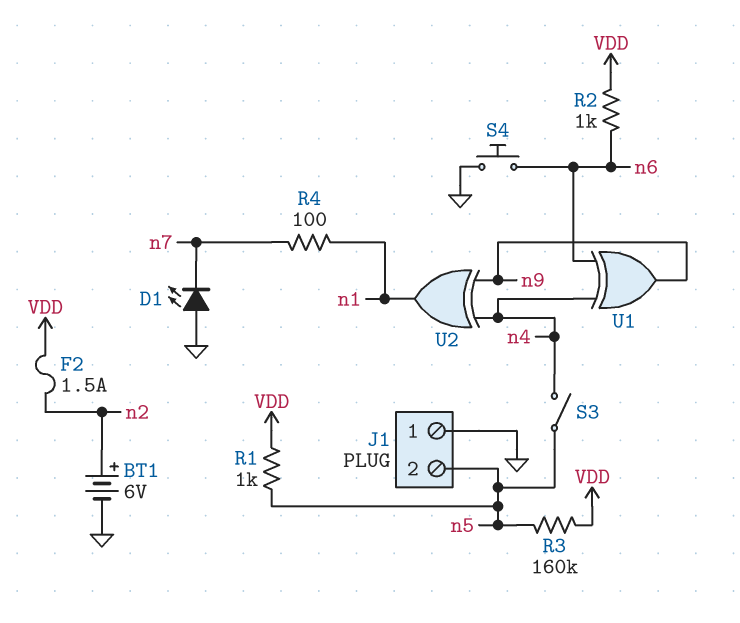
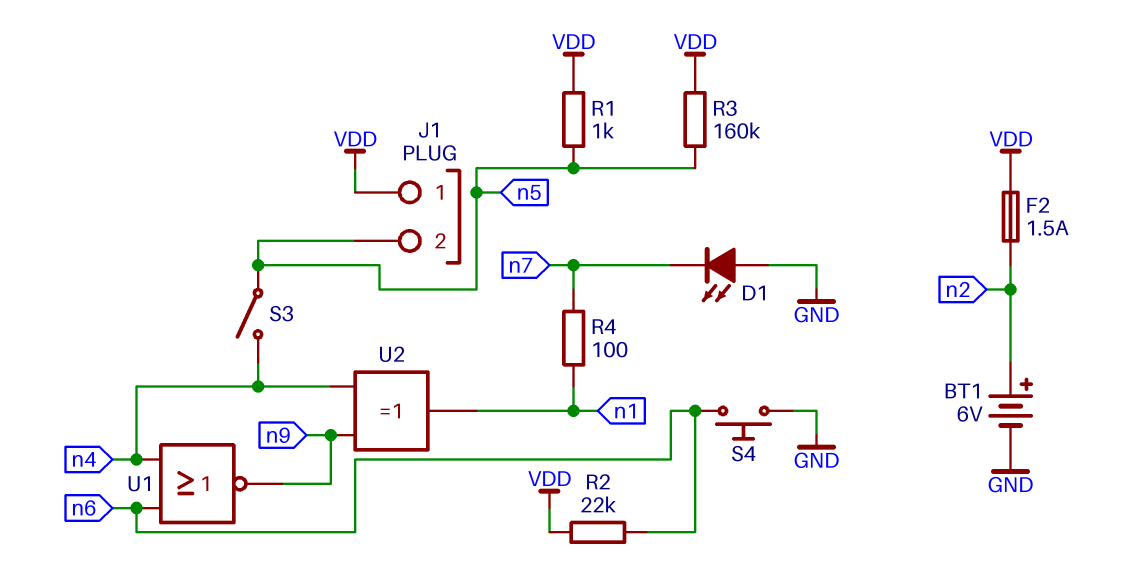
J1 pin 1: GND -> VDD
R2: 1k (VDD, n6) -> 22k (VDD, n6)
U1: XOR (in n4, in n6, out n9) -> NOR (in n4, in n6, out n9)

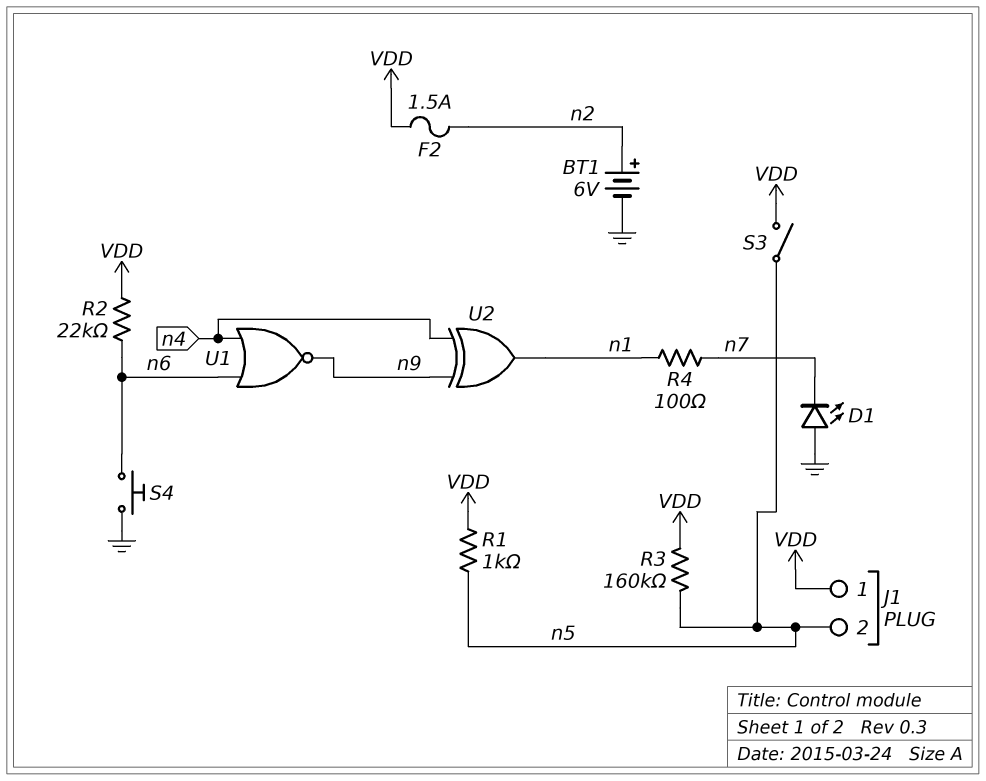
S3: switch (n4, n5) -> switch (VDD, n5)

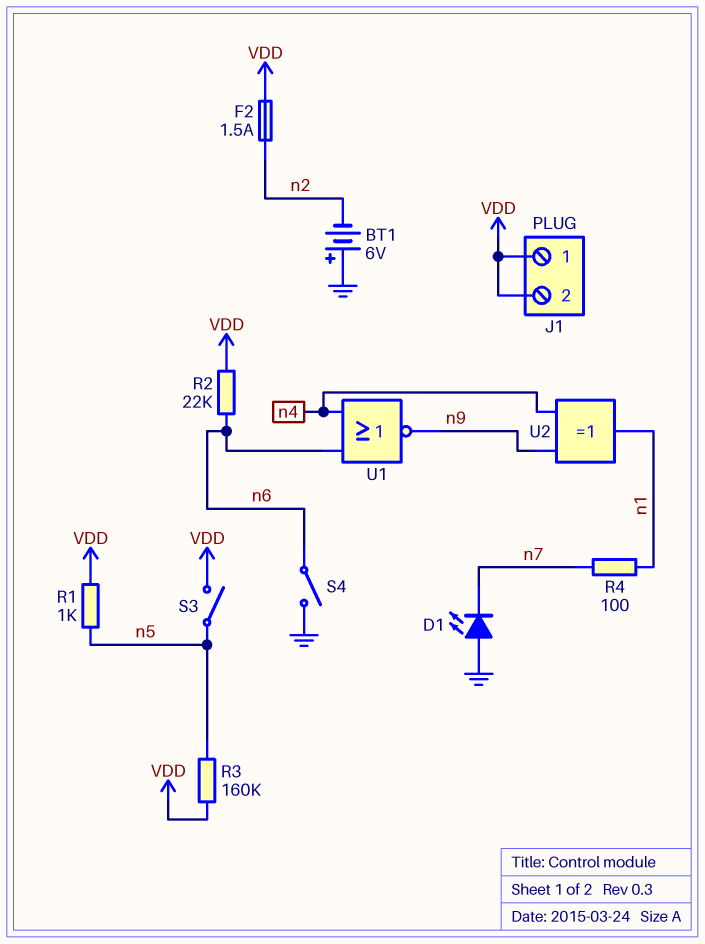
BT1: 6V (plus n2, minus GND) -> 6V (plus GND, minus n2)
J1 pin 2: n5 -> VDD
S4: button (GND, n6) -> switch (GND, n6)

